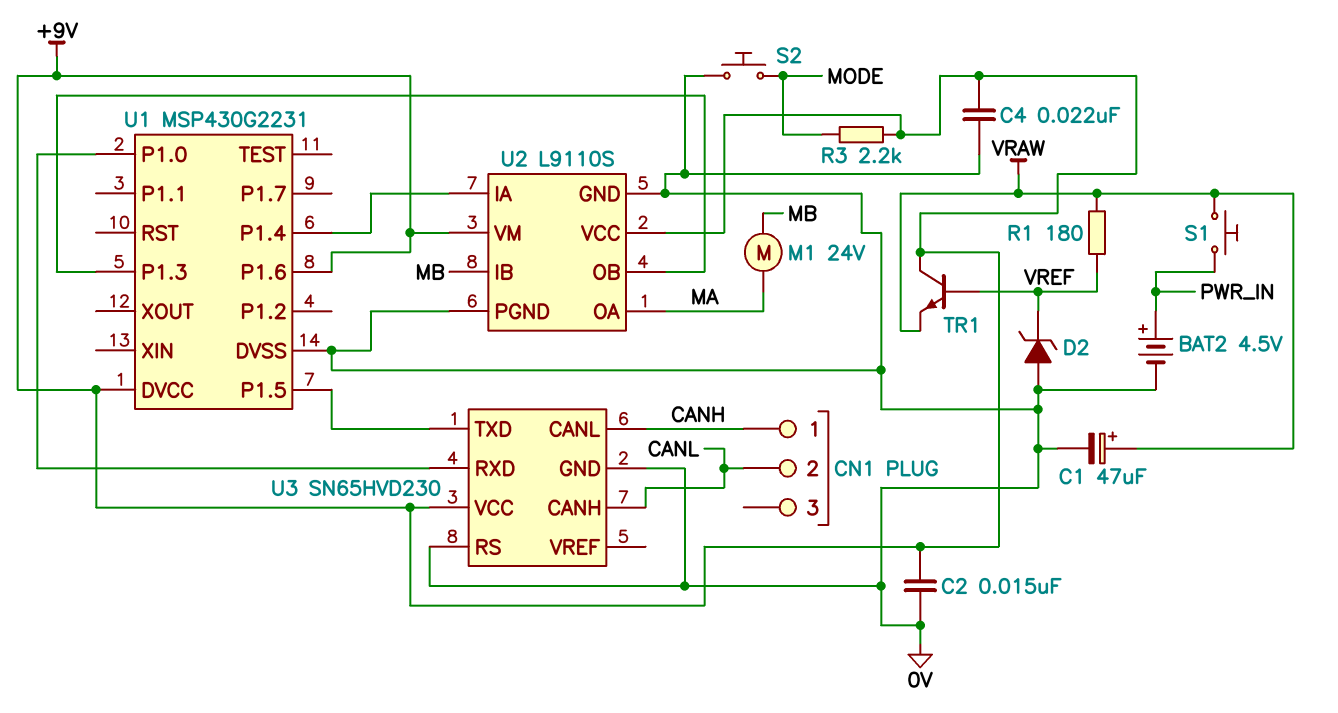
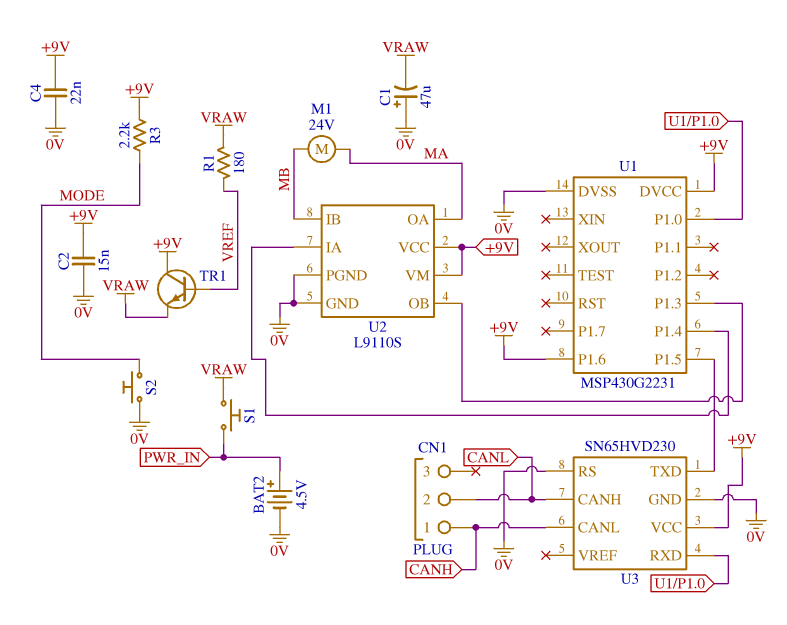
C1: 47uF (plus VRAW, minus 0V) -> 47uF (plus 0V, minus VRAW)
D2: zener (A 0V, K VREF) -> none

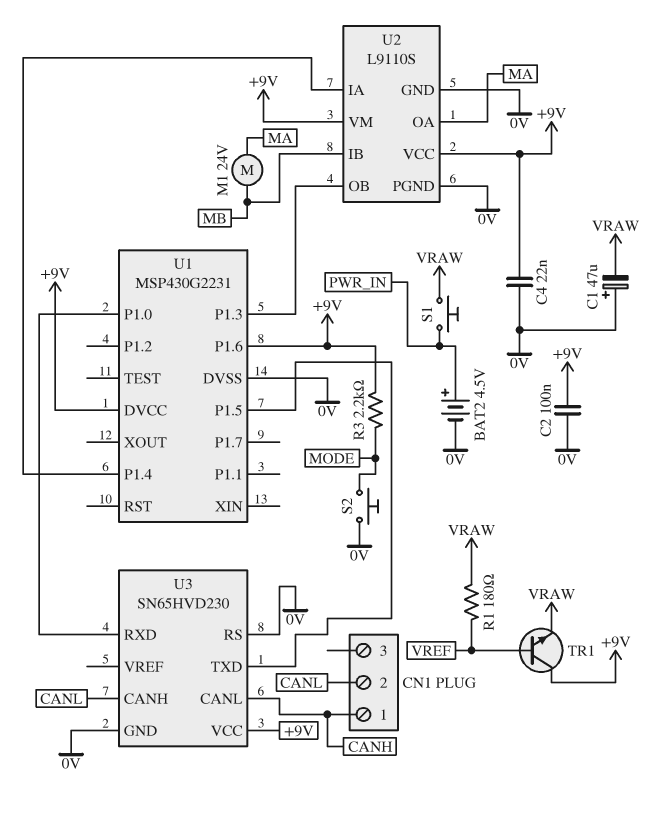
C2: 15nF (+9V, 0V) -> 100nF (+9V, 0V)

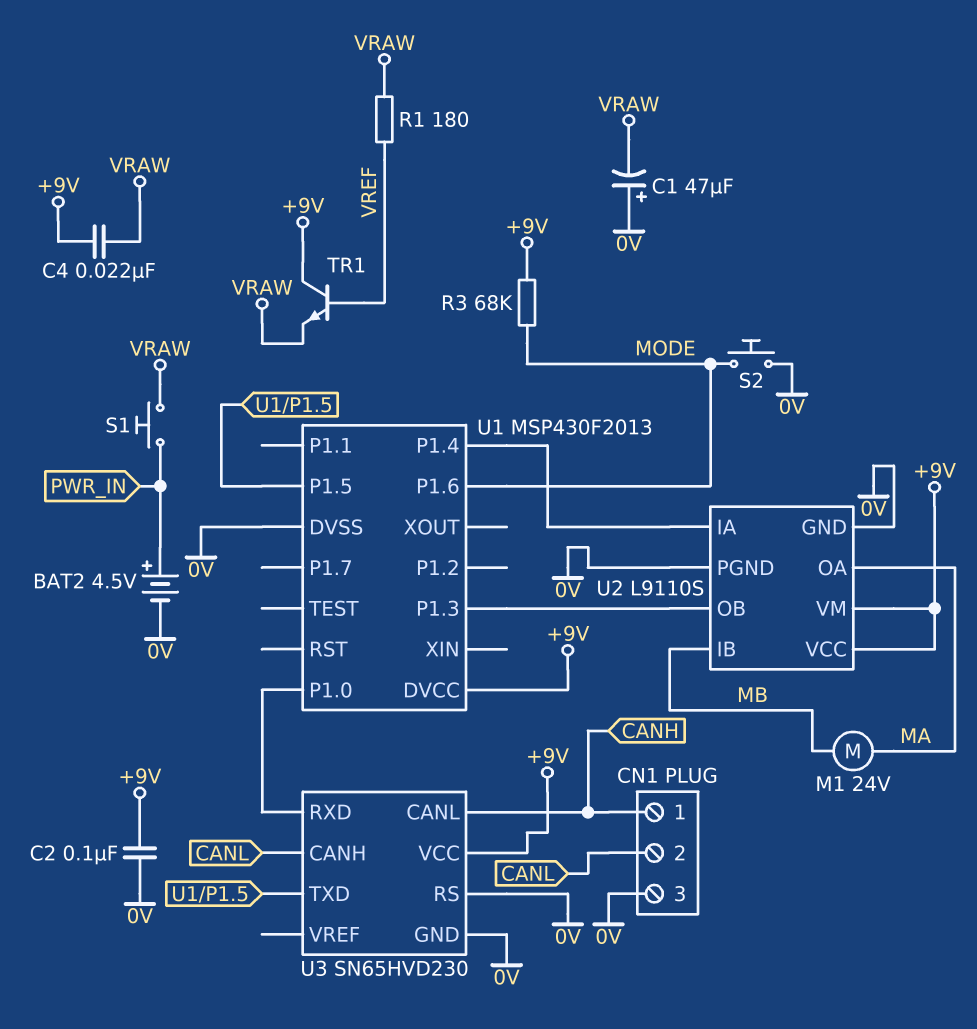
C4: 22nF (+9V, 0V) -> 22nF (+9V, VRAW)
CN1 pin 3: none -> 0V
R3: 2.2k (+9V, MODE) -> 68k (+9V, MODE)
U1: MSP430G2231 -> MSP430F2013
U1 pin P1.6: +9V -> MODE

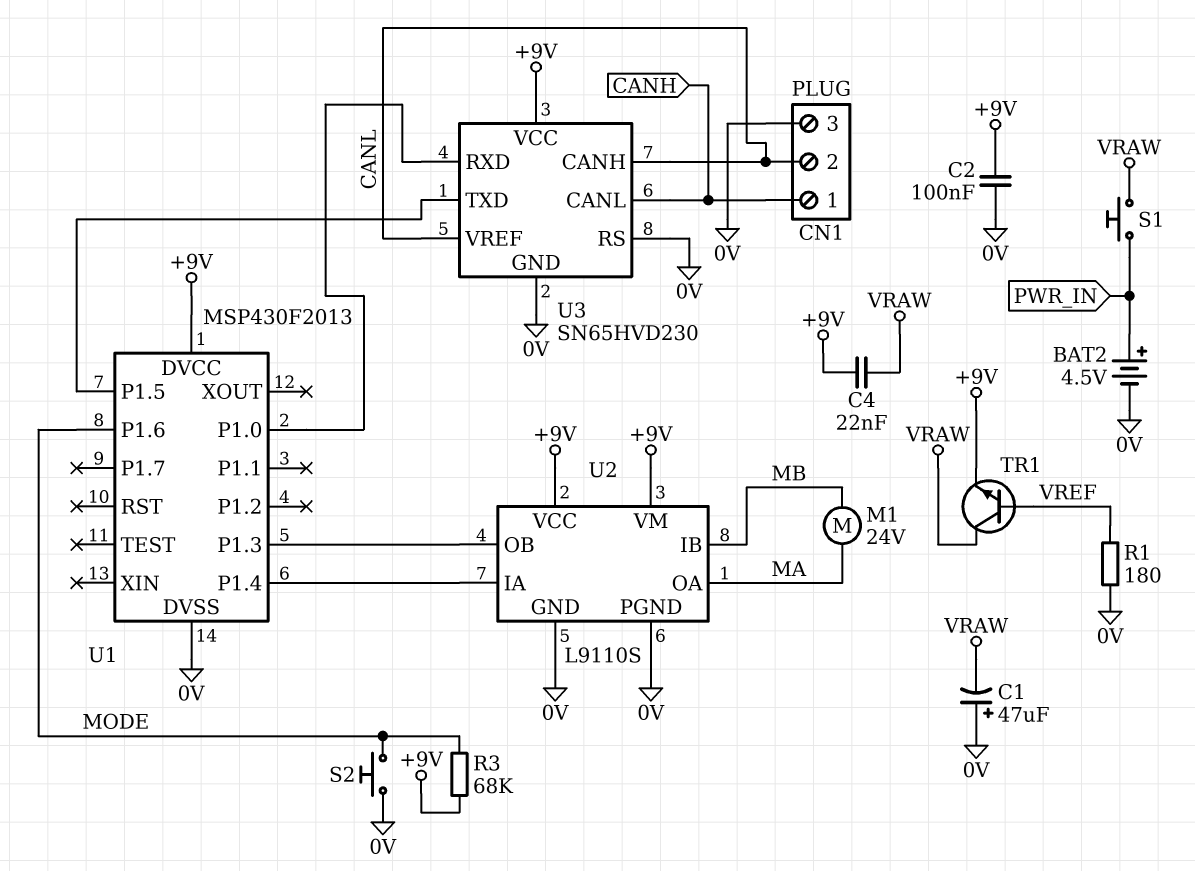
R1: 180 (VRAW, VREF) -> 180 (0V, VREF)
TR1: NPN (B VREF, C +9V, E VRAW) -> NPN (B VREF, C VRAW, E +9V)
U3 pin VREF: none -> CANL

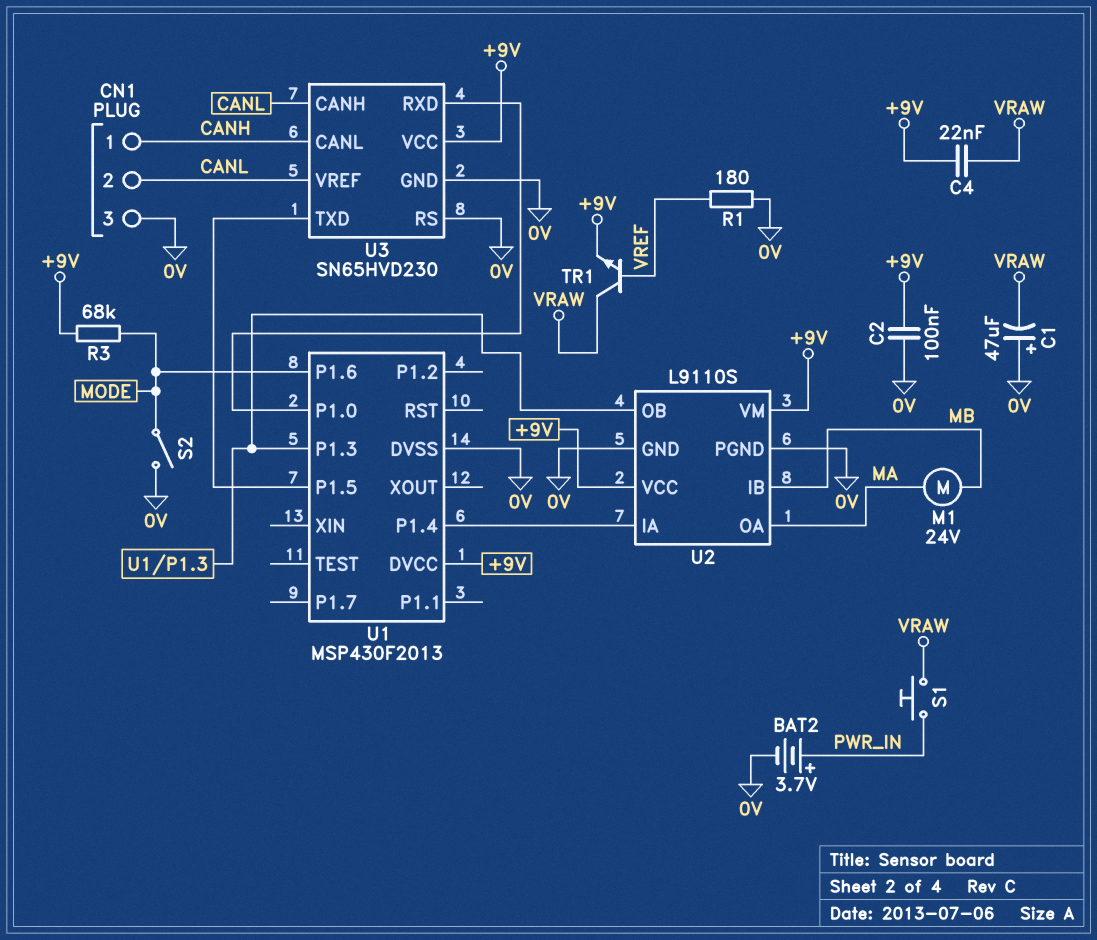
BAT2: 4.5V (plus PWR_IN, minus 0V) -> 3.7V (plus PWR_IN, minus 0V)
S2: button (0V, MODE) -> switch (0V, MODE)

